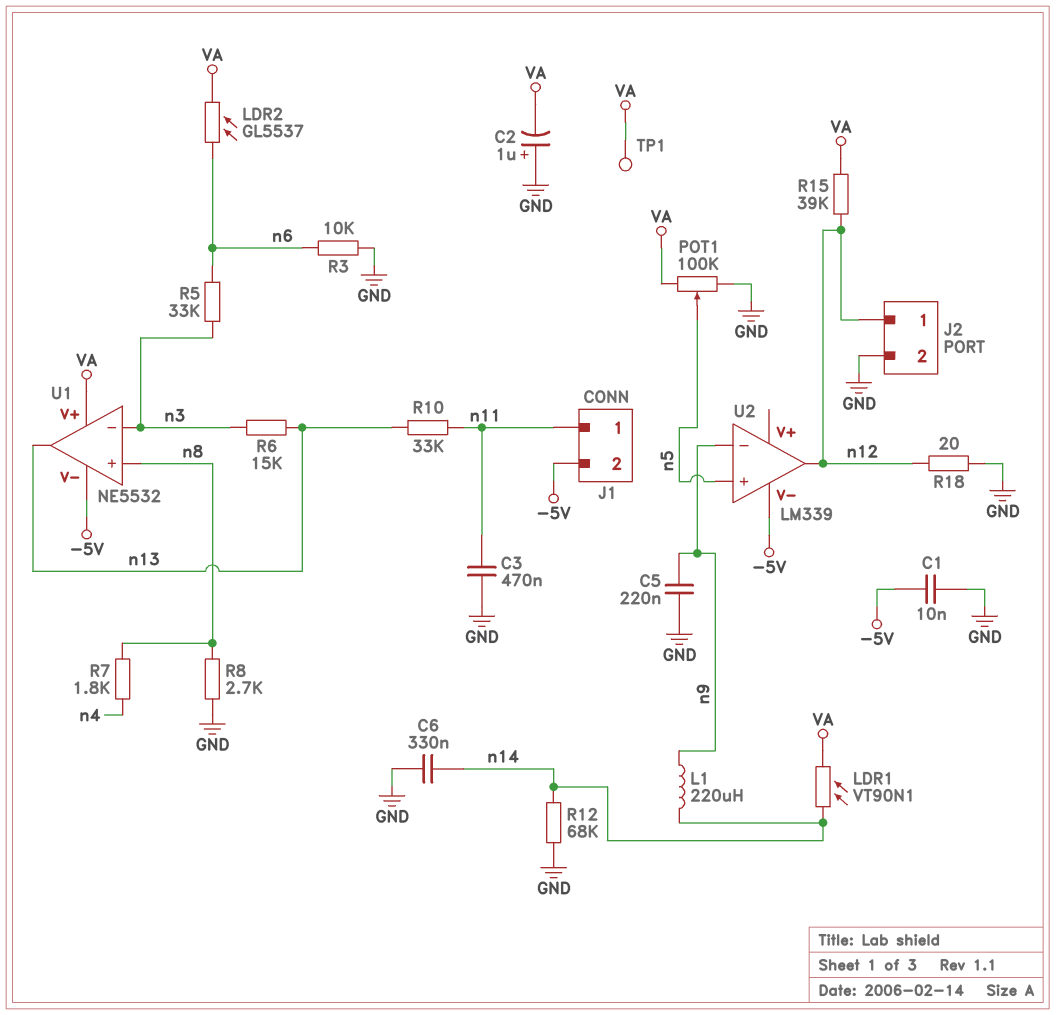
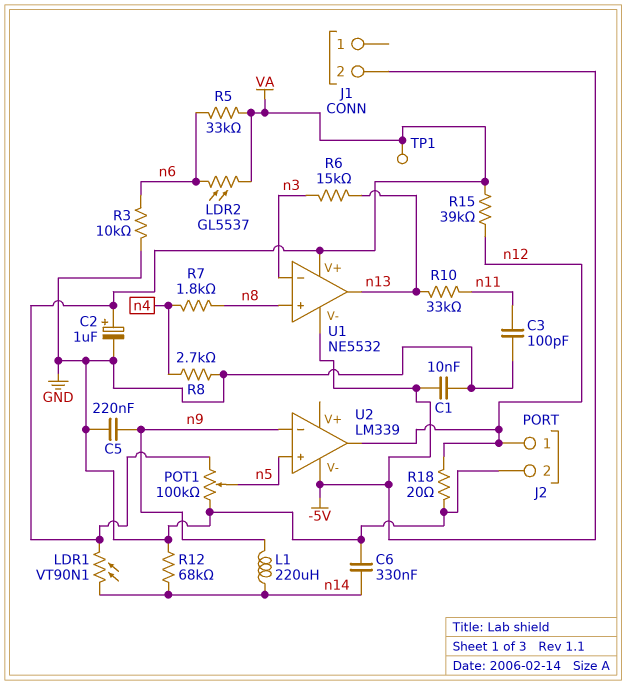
C2: 1uF (plus GND, minus VA) -> 1uF (plus VA, minus GND)
C3: 470nF (GND, n11) -> 100pF (GND, n11)
J1 pin 1: n11 -> none
R5: 33k (n3, n6) -> 33k (VA, n6)
R8: 2.7k (GND, n8) -> 2.7k (GND, n4)

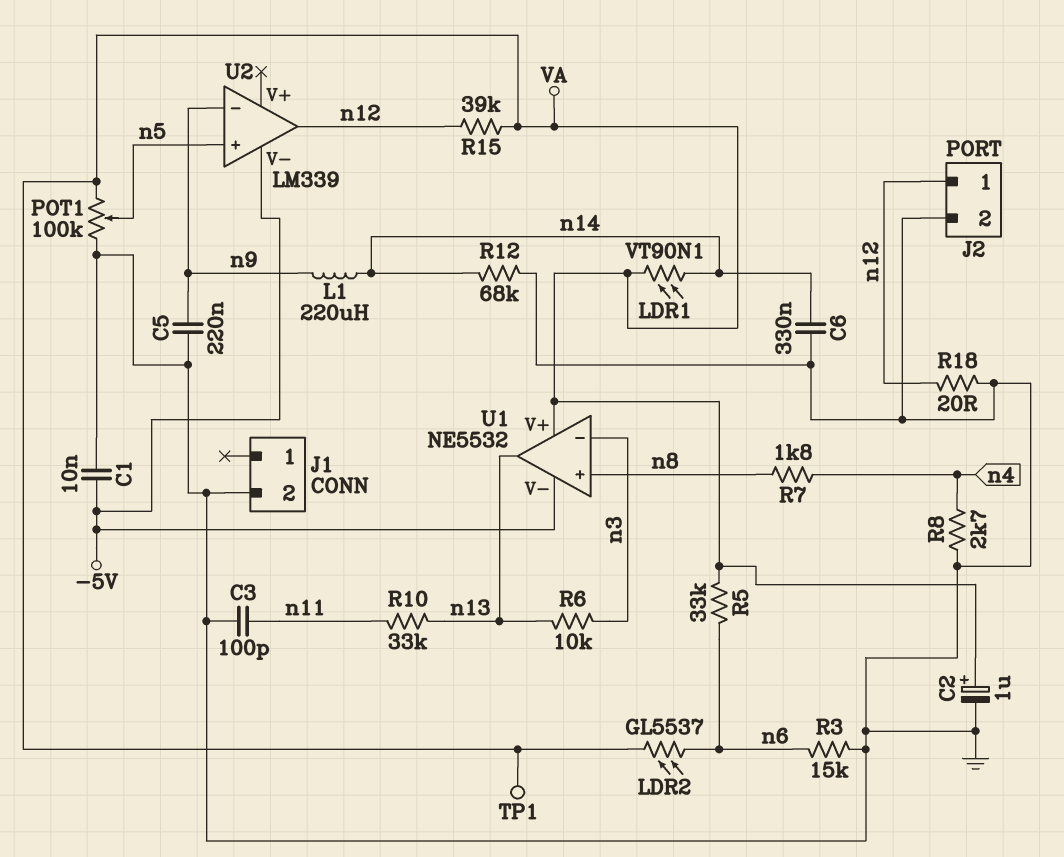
J1 pin 2: -5V -> GND
R3: 10k (GND, n6) -> 15k (GND, n6)
R6: 15k (n3, n13) -> 10k (n3, n13)

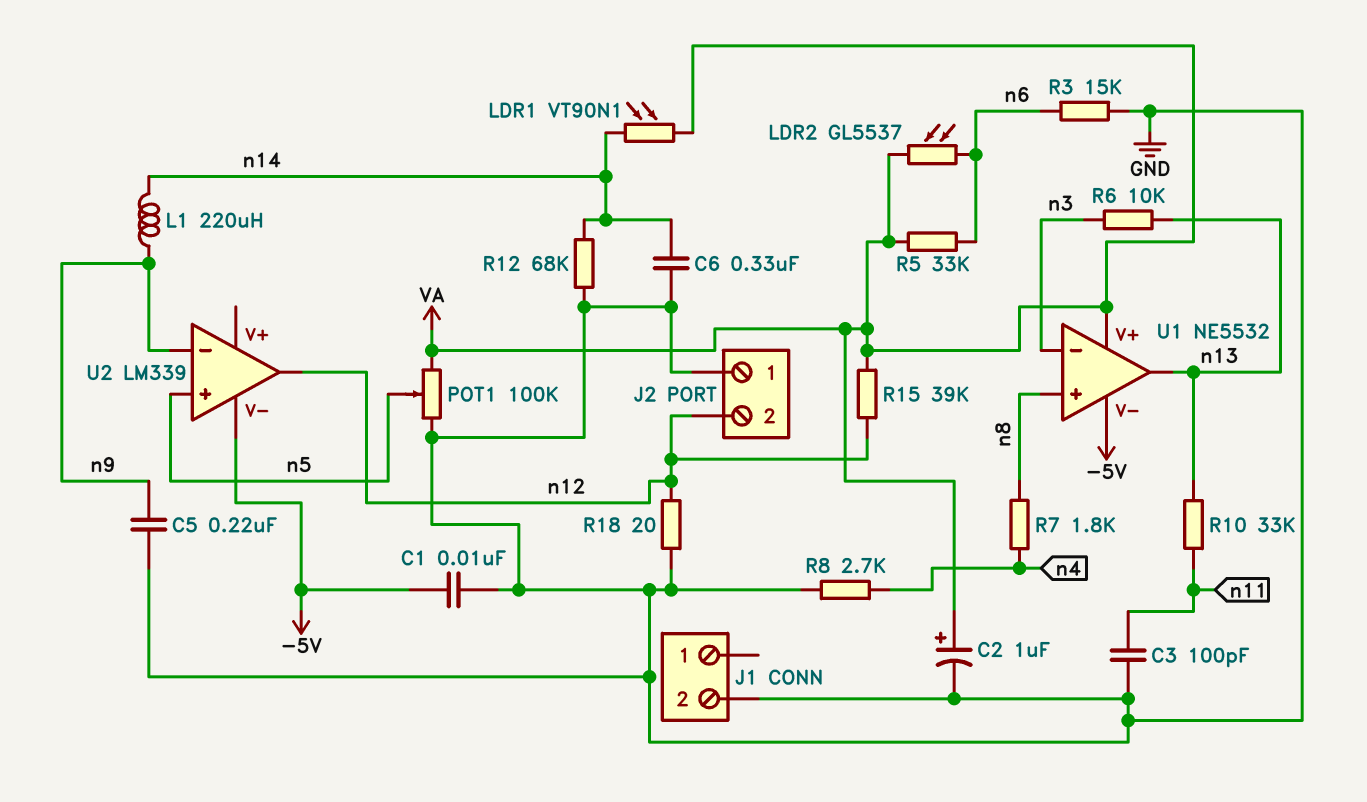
J2 pin 1: n12 -> GND
J2 pin 2: GND -> n12
TP1: test point (VA) -> none

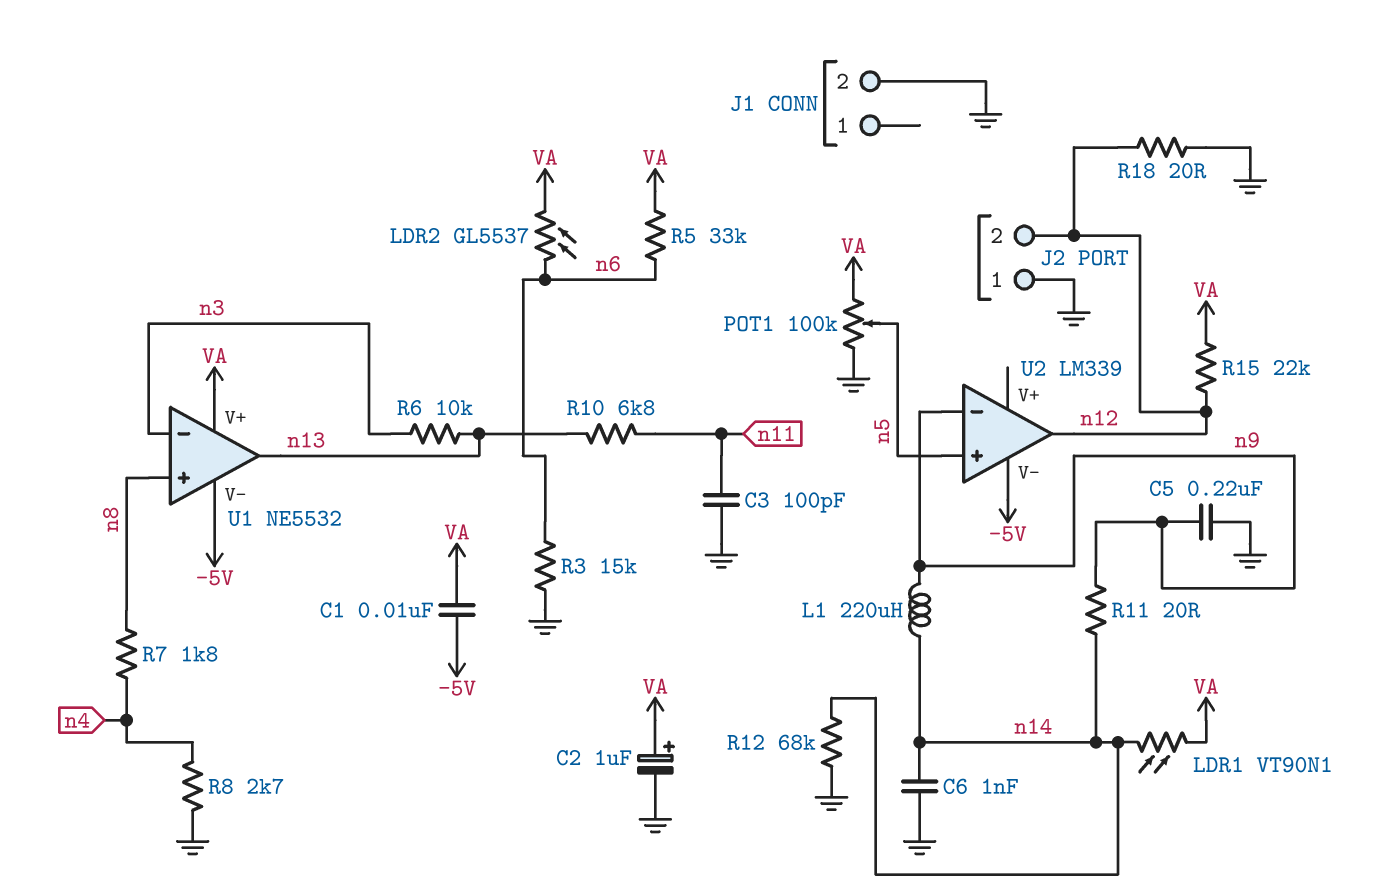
C1: 10nF (-5V, GND) -> 10nF (-5V, VA)
C6: 330nF (GND, n14) -> 1nF (GND, n14)
R10: 33k (n11, n13) -> 6.8k (n11, n13)
R11: none -> 20 (n9, n14)
R15: 39k (VA, n12) -> 22k (VA, n12)

